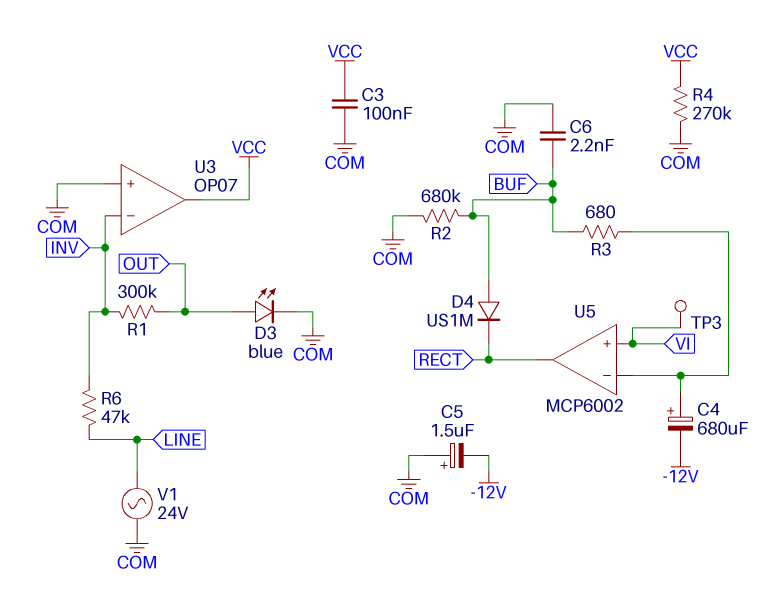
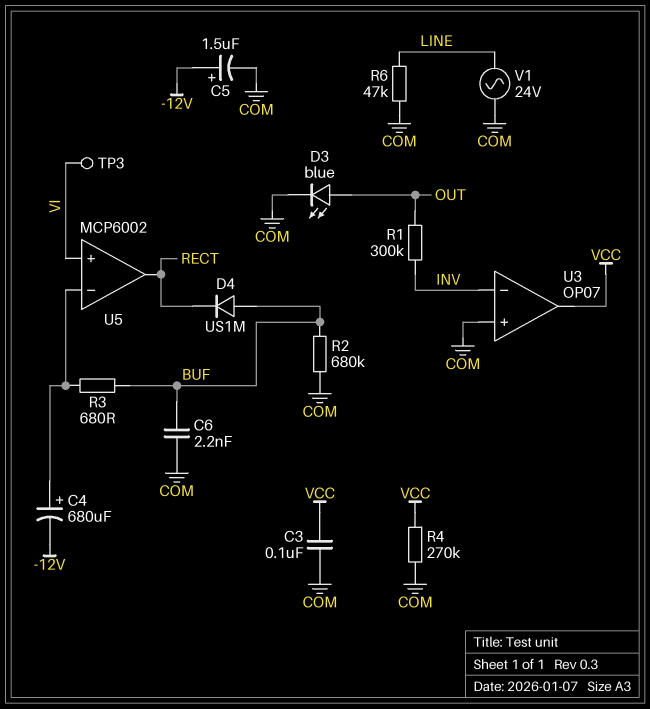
C5: 1.5uF (plus COM, minus -12V) -> 1.5uF (plus -12V, minus COM)
R6: 47k (INV, LINE) -> 47k (COM, LINE)

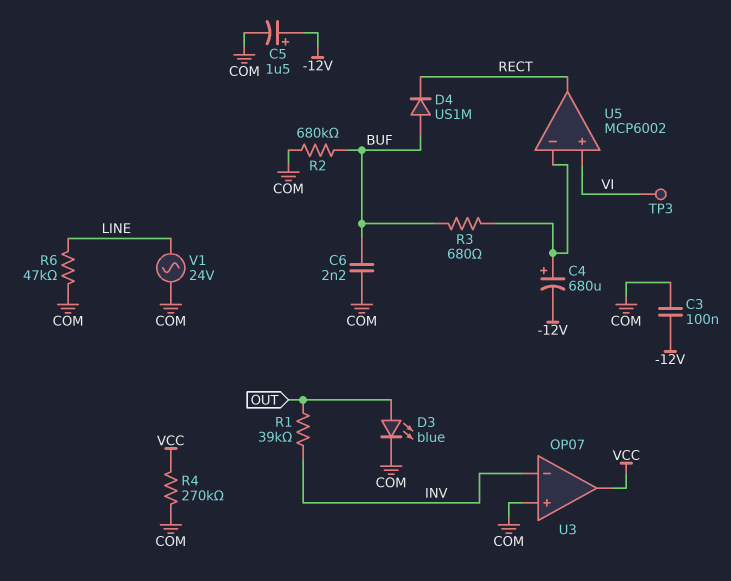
C3: 100nF (COM, VCC) -> 100nF (-12V, COM)
R1: 300k (INV, OUT) -> 39k (INV, OUT)

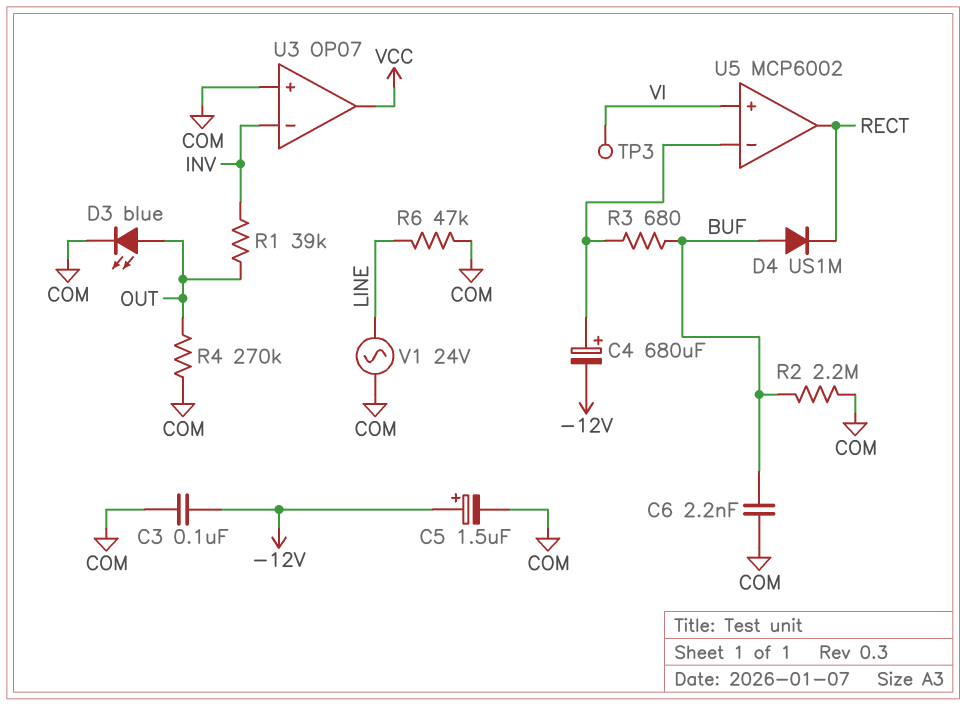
R2: 680k (BUF, COM) -> 2.2M (BUF, COM)
R4: 270k (COM, VCC) -> 270k (COM, OUT)

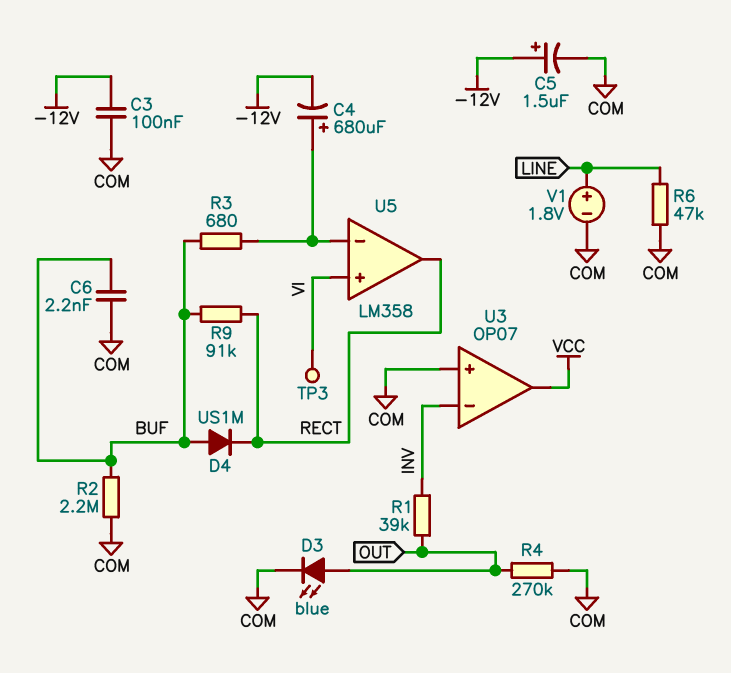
R9: none -> 91k (BUF, RECT)
U5: MCP6002 -> LM358
V1: AC 24V (COM, LINE) -> 1.8V (plus LINE, minus COM)

